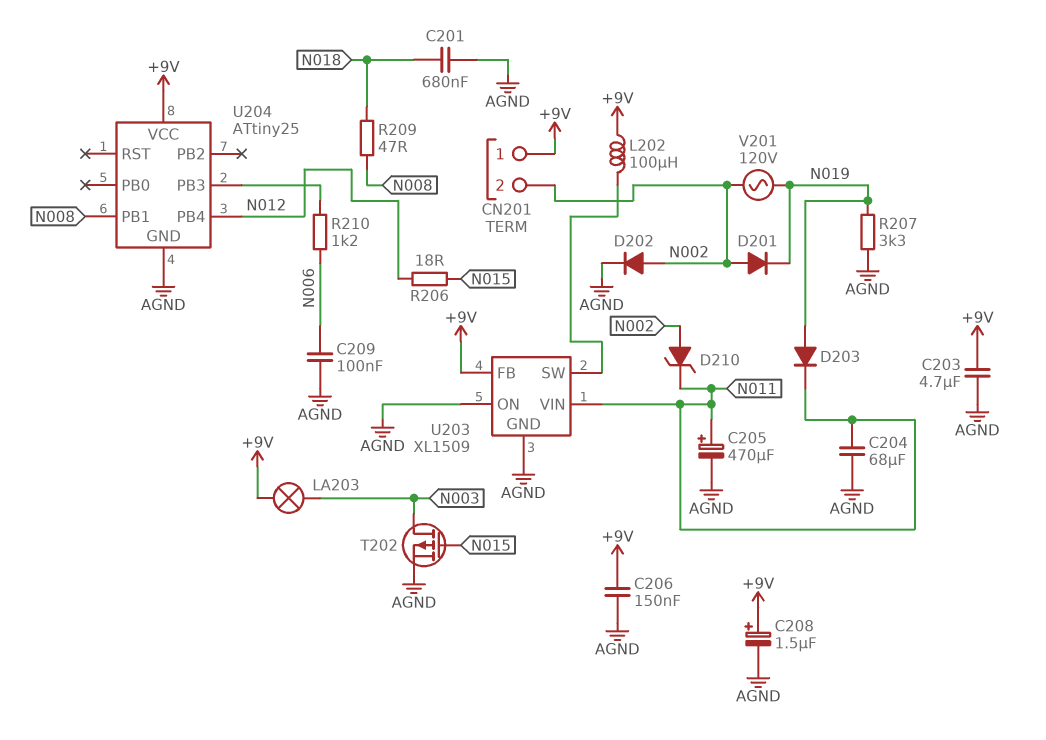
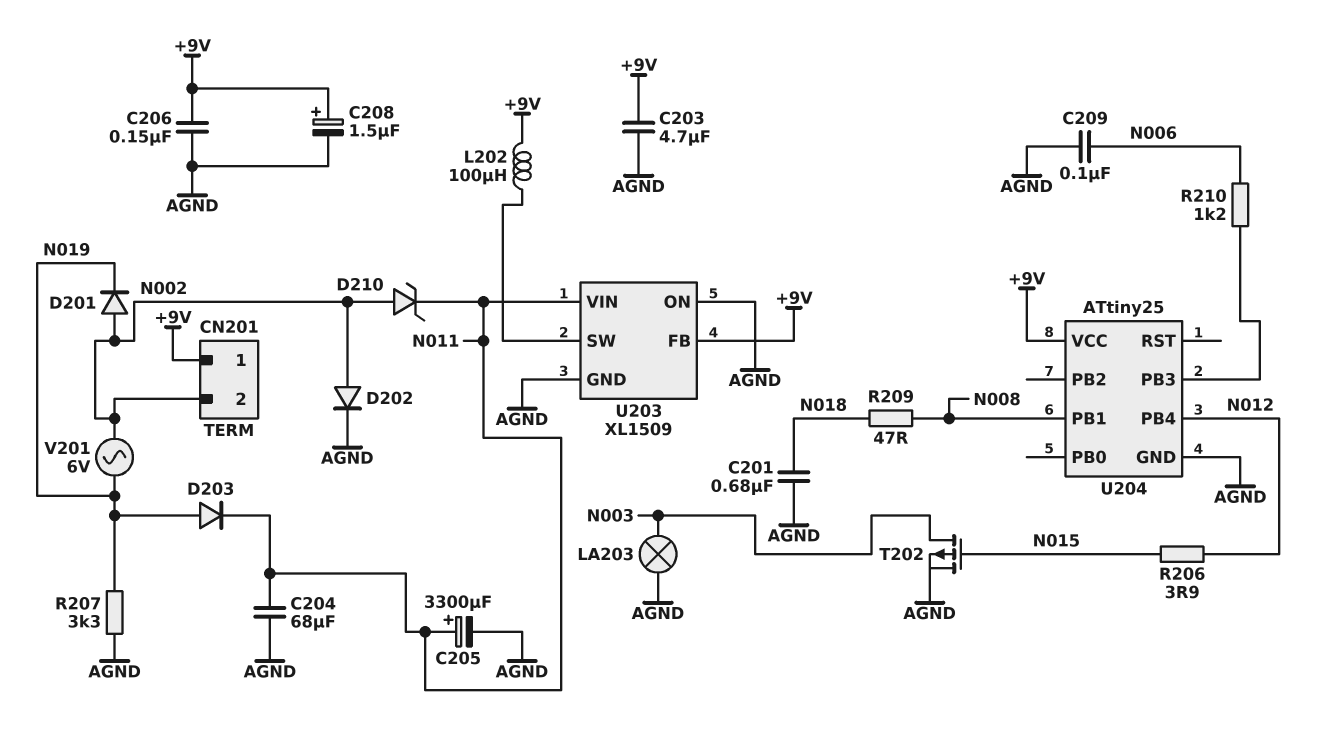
C205: 470uF (plus N011, minus AGND) -> 3300uF (plus N011, minus AGND)
LA203: lamp (+9V, N003) -> lamp (AGND, N003)
R206: 18 (N012, N015) -> 3.9 (N012, N015)
V201: AC 120V (N002, N019) -> AC 6V (N002, N019)

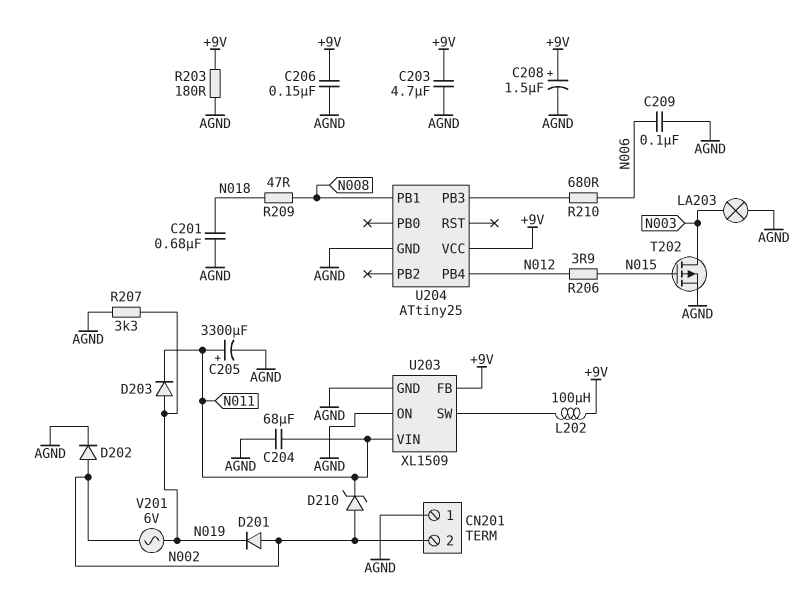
CN201 pin 1: +9V -> AGND
R203: none -> 180 (+9V, AGND)
R210: 1.2k (N006, U204/PB3) -> 680 (N006, U204/PB3)

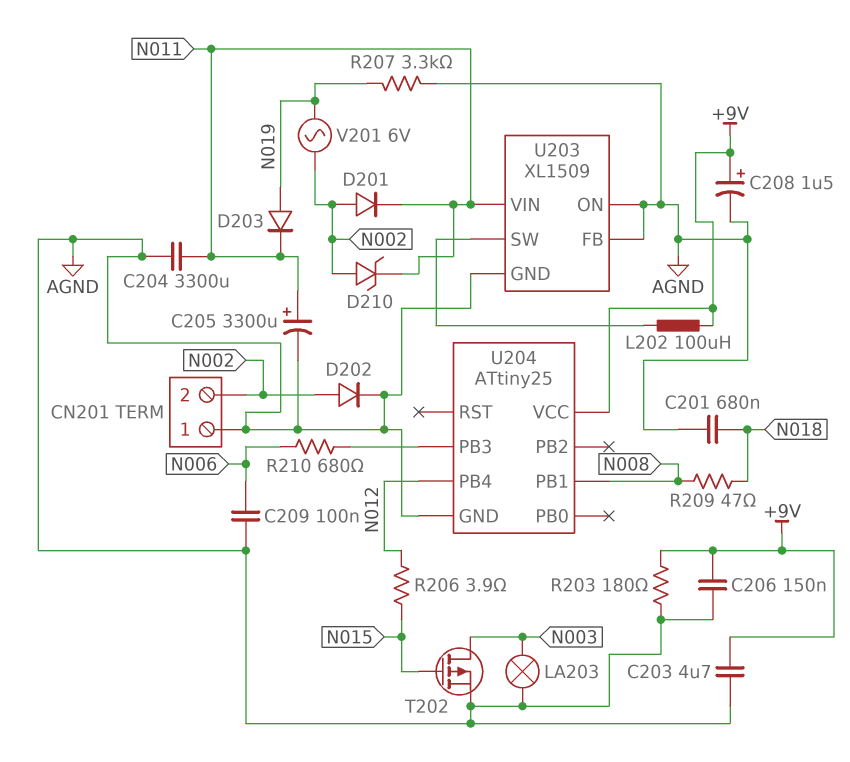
C204: 68uF (AGND, N011) -> 3300uF (AGND, N011)
D201: diode (A N002, K N019) -> diode (A N002, K N011)
U203 pin FB: +9V -> AGND

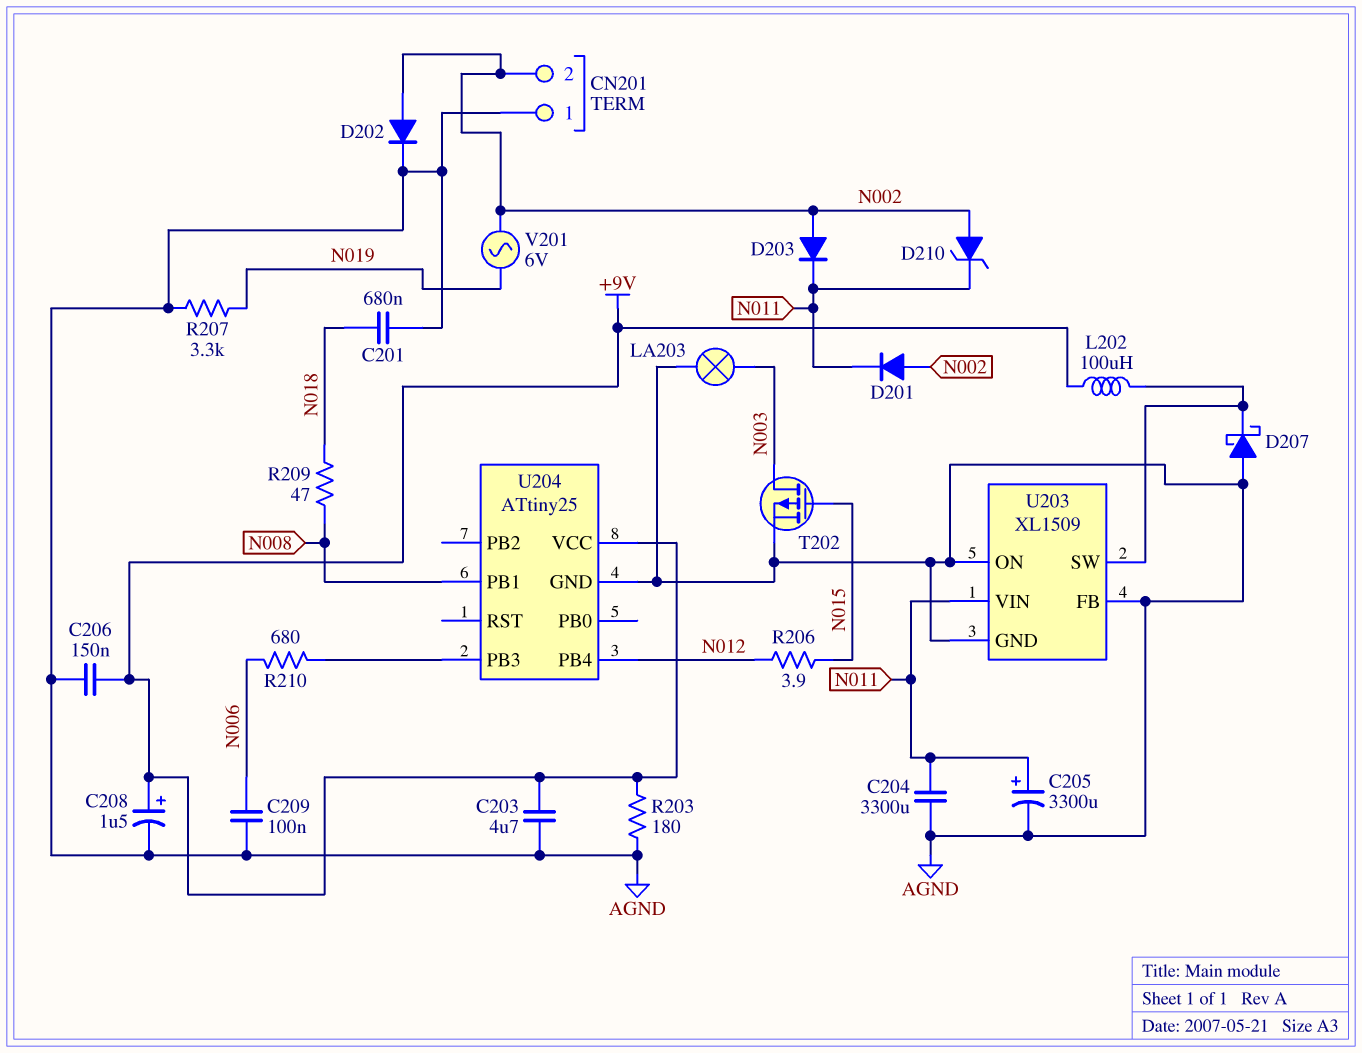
D203: diode (A N019, K N011) -> diode (A N002, K N011)
D207: none -> schottky (A AGND, K U203/SW)

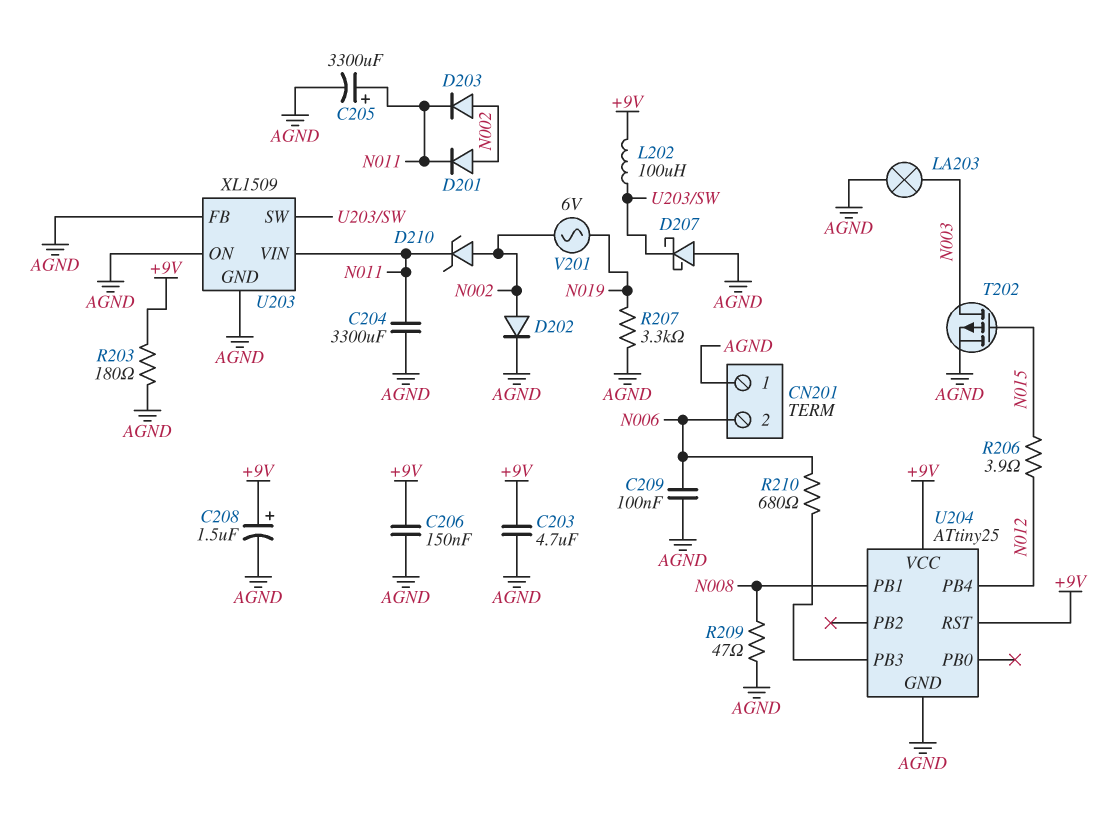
C201: 680nF (AGND, N018) -> none
CN201 pin 2: N002 -> N006
R209: 47 (N008, N018) -> 47 (AGND, N008)
U204 pin RST: none -> +9V

